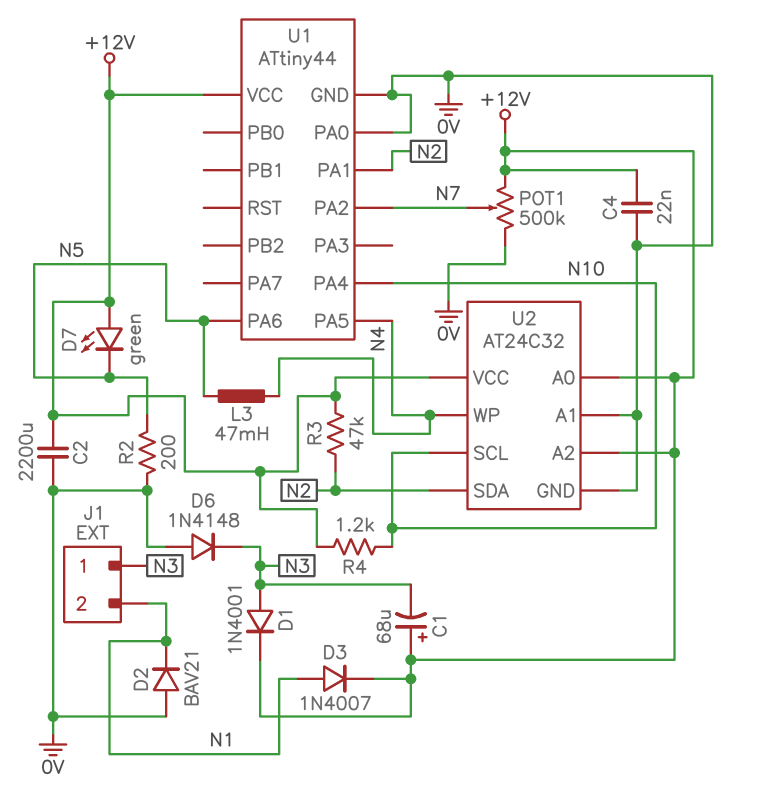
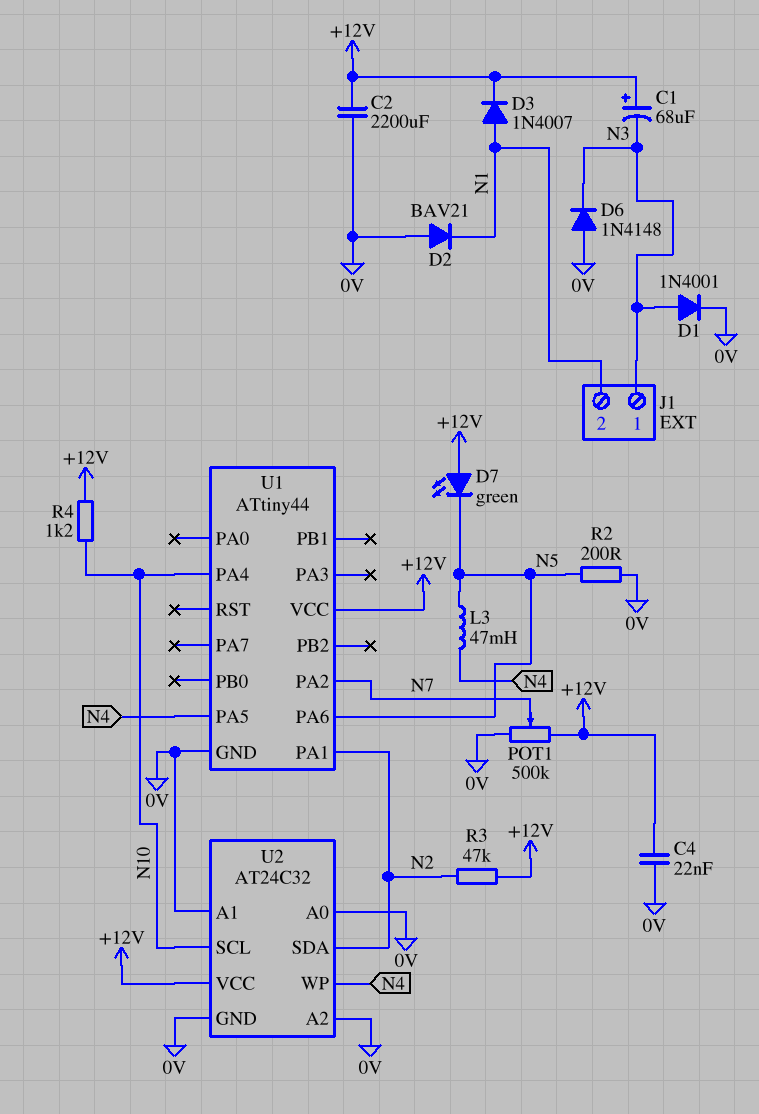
D1: diode 1N4001 (A N3, K +12V) -> diode 1N4001 (A N3, K 0V)
U1 pin PA0: 0V -> none
U2 pin A0: +12V -> 0V
U2 pin A2: +12V -> 0V

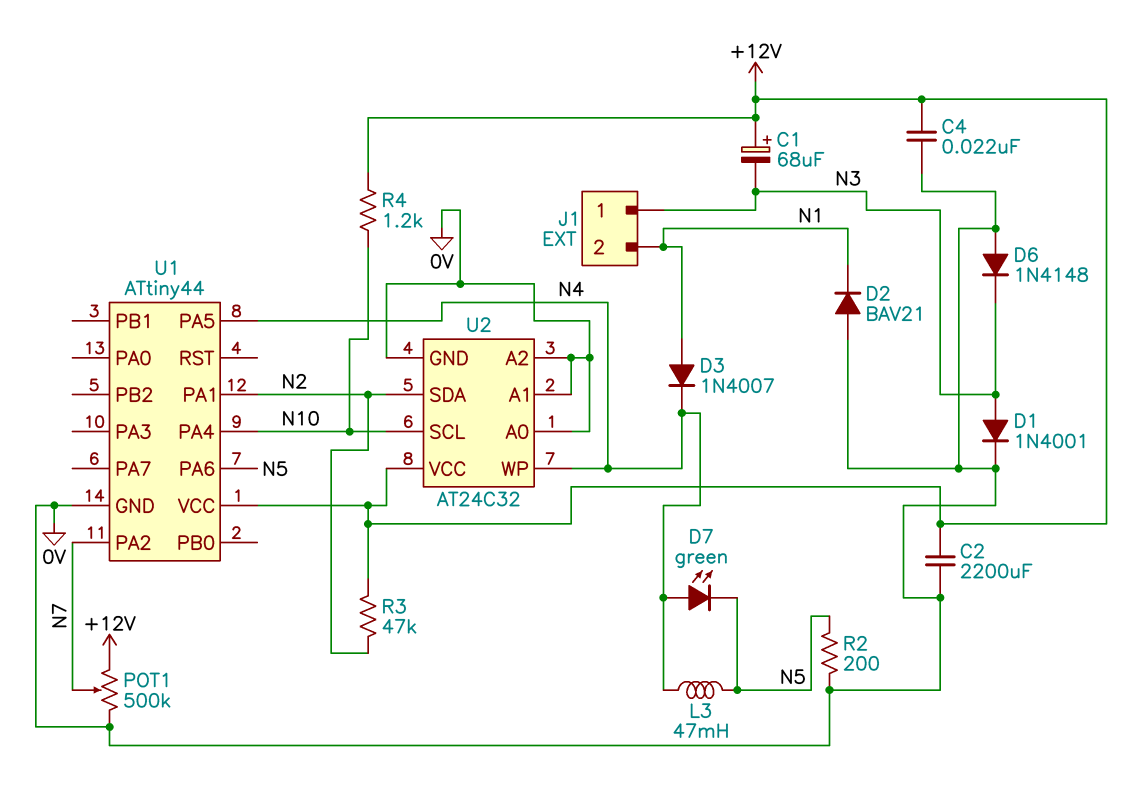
D3: diode 1N4007 (A N1, K +12V) -> diode 1N4007 (A N1, K N4)
D7: LED green (A +12V, K N5) -> LED green (A N4, K N5)

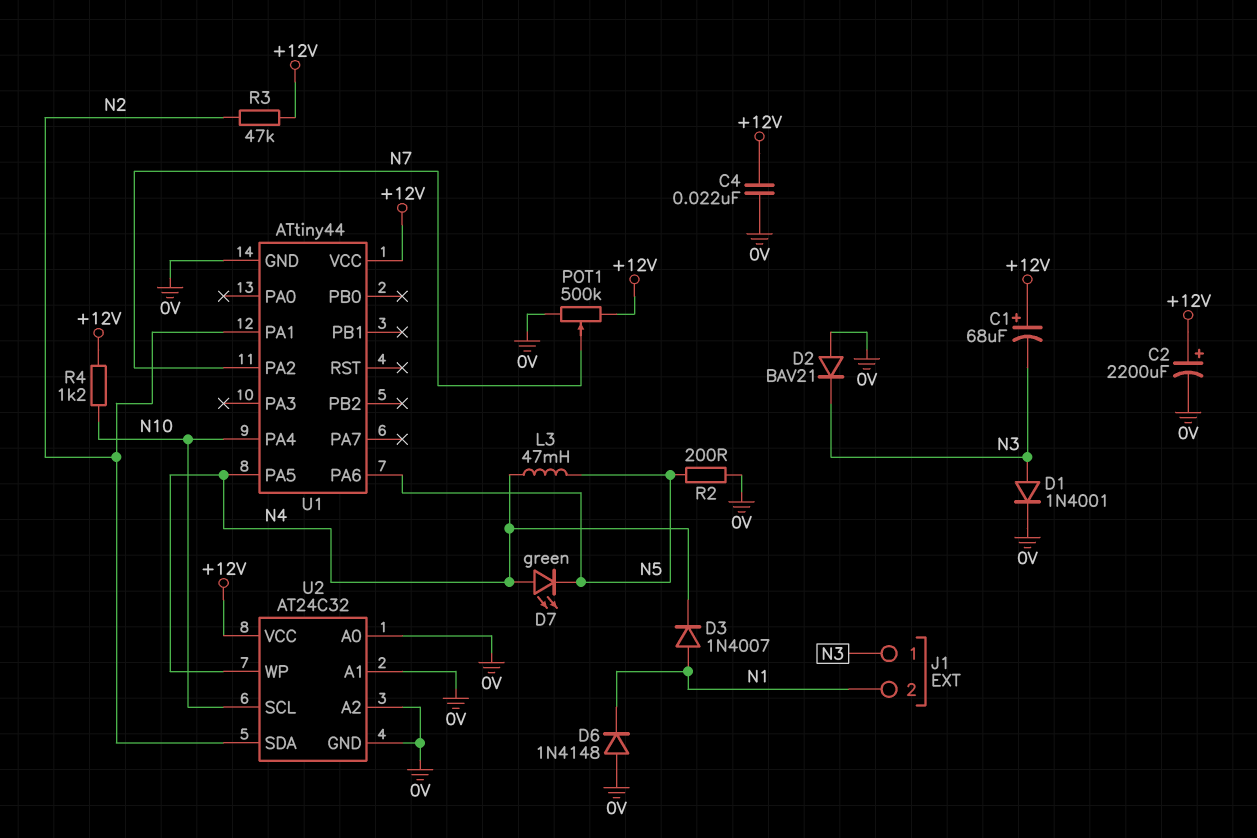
C2: 2200uF (+12V, 0V) -> 2200uF (plus +12V, minus 0V)
D2: diode BAV21 (A 0V, K N1) -> diode BAV21 (A 0V, K N3)
D6: diode 1N4148 (A 0V, K N3) -> diode 1N4148 (A 0V, K N1)

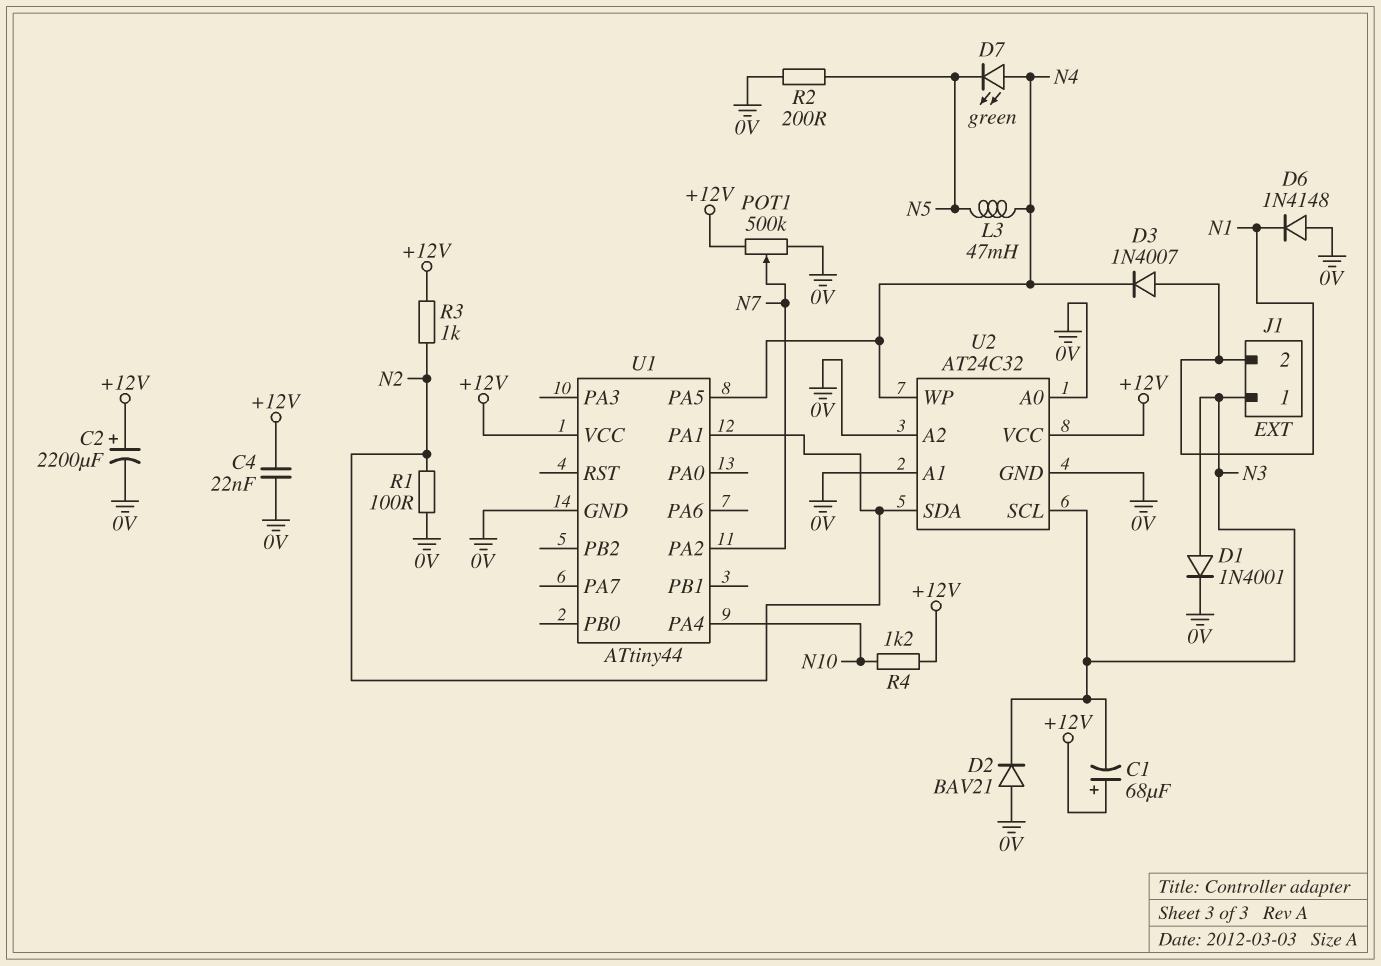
R1: none -> 100 (0V, N2)
R3: 47k (+12V, N2) -> 1k (+12V, N2)
U1 pin PA6: N5 -> none
U2 pin SCL: N10 -> N3

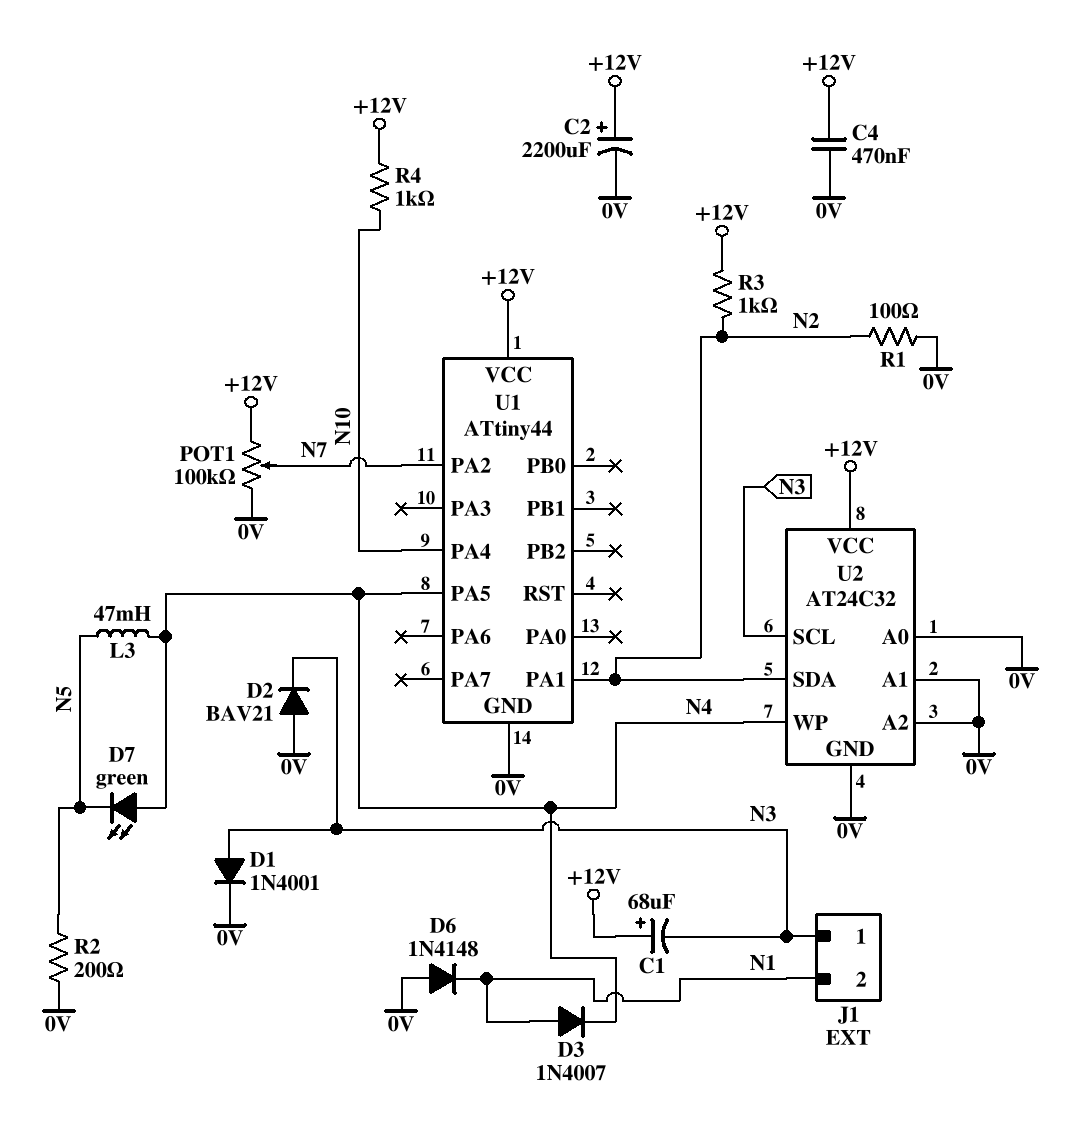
C4: 22nF (+12V, 0V) -> 470nF (+12V, 0V)
POT1: 500k (+12V, 0V, wiper N7) -> 100k (+12V, 0V, wiper N7)
R4: 1.2k (+12V, N10) -> 1k (+12V, N10)

